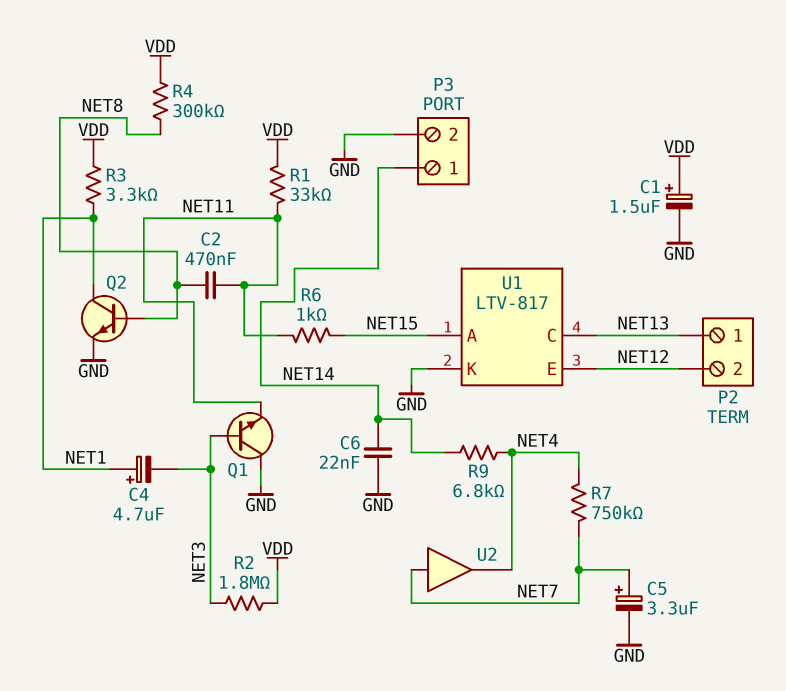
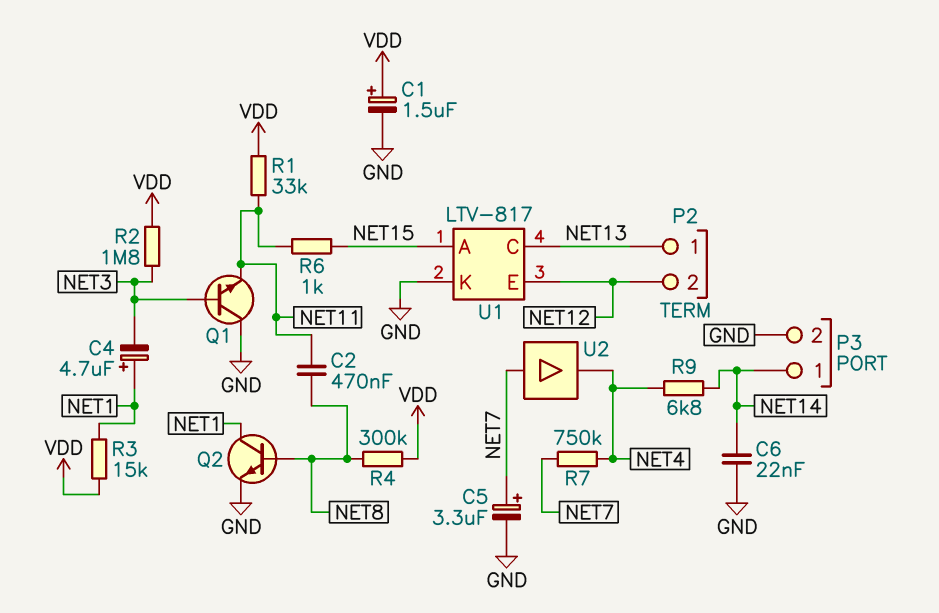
R3: 3.3k (NET1, VDD) -> 15k (NET1, VDD)

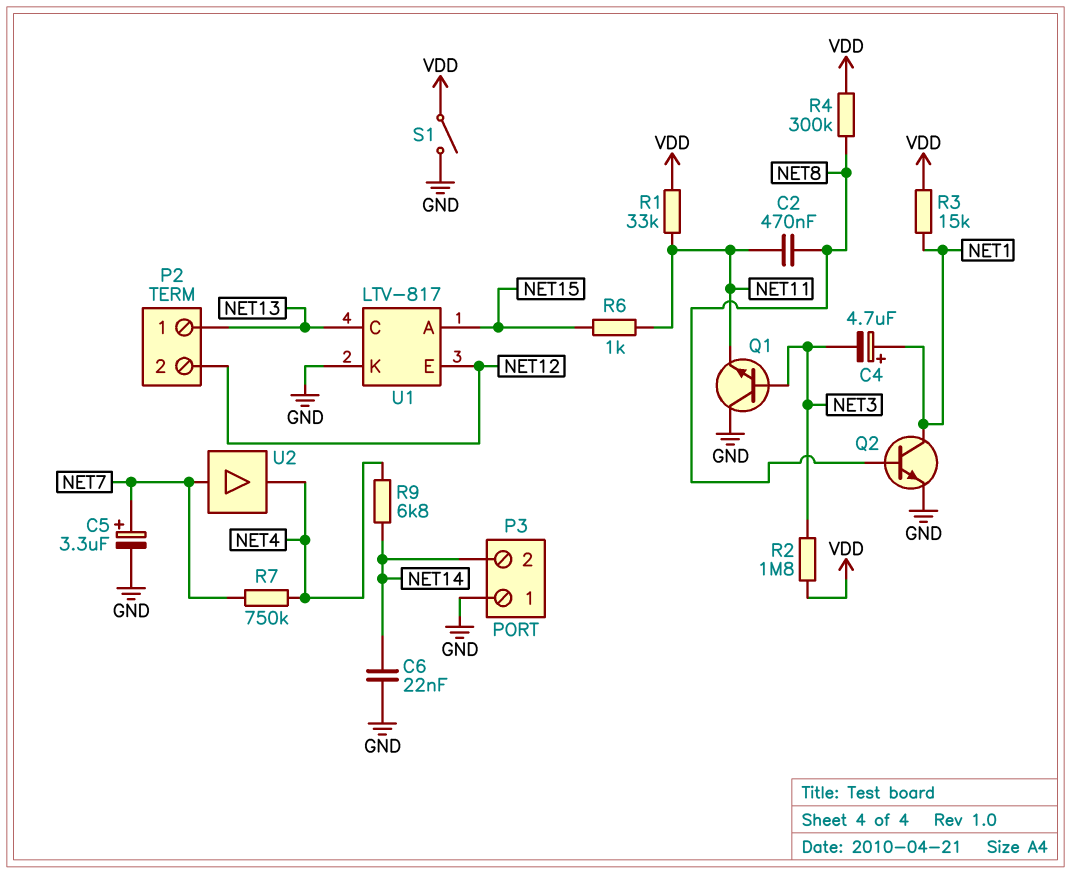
C1: 1.5uF (plus VDD, minus GND) -> none
P3 pin 1: NET14 -> GND
P3 pin 2: GND -> NET14
S1: none -> switch (GND, VDD)

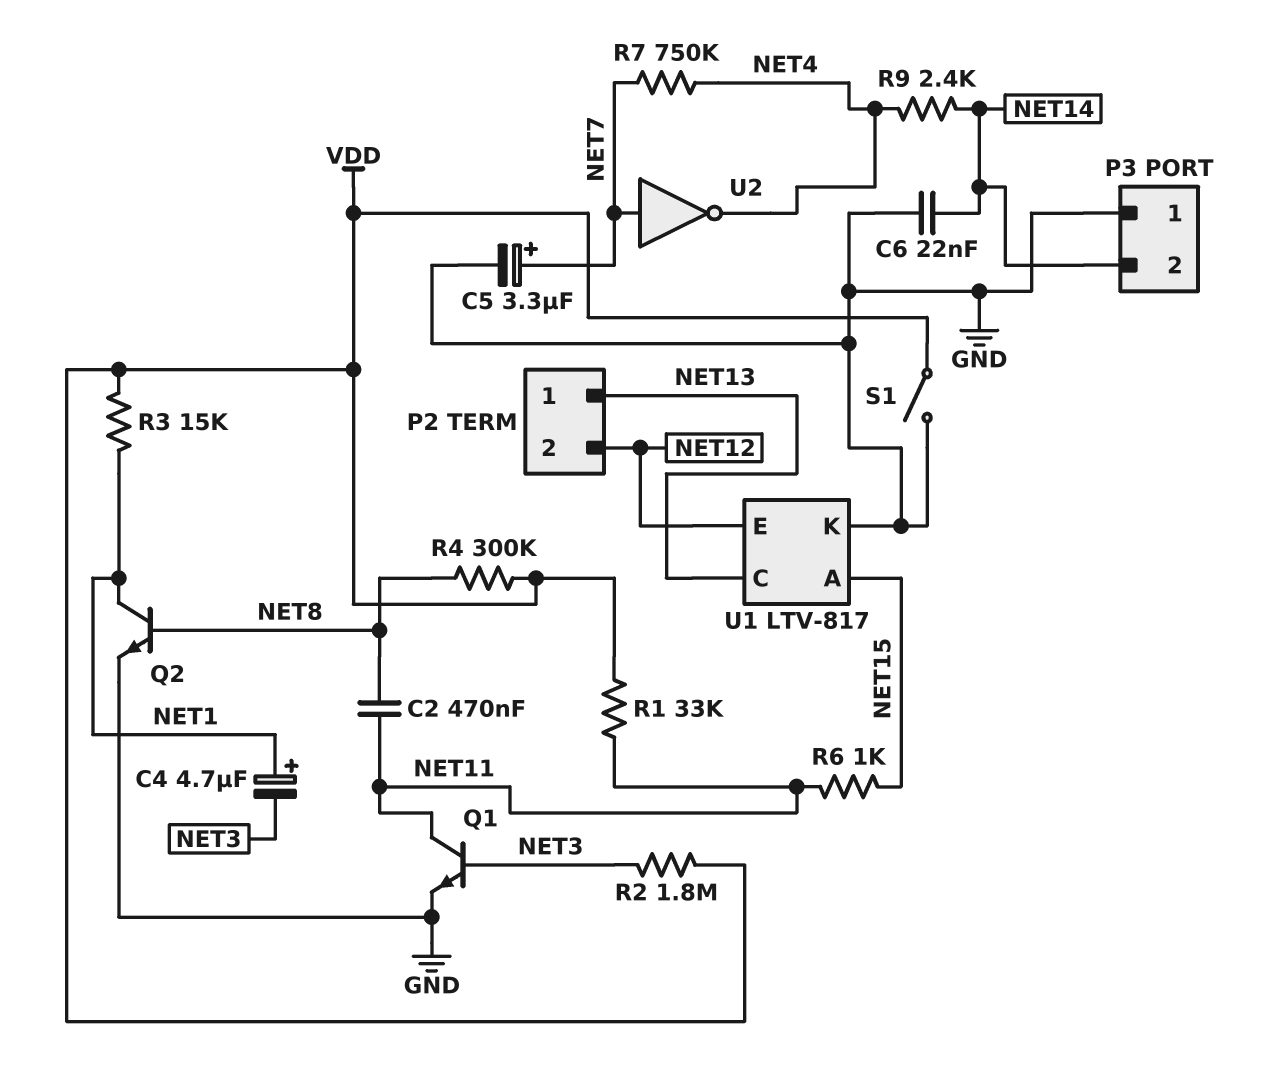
Q1: NPN (B NET3, C GND, E NET11) -> NPN (B NET3, C NET11, E GND)
R9: 6.8k (NET4, NET14) -> 2.4k (NET4, NET14)
U2: buffer (in NET7, out NET4) -> NOT (in NET7, out NET4)

